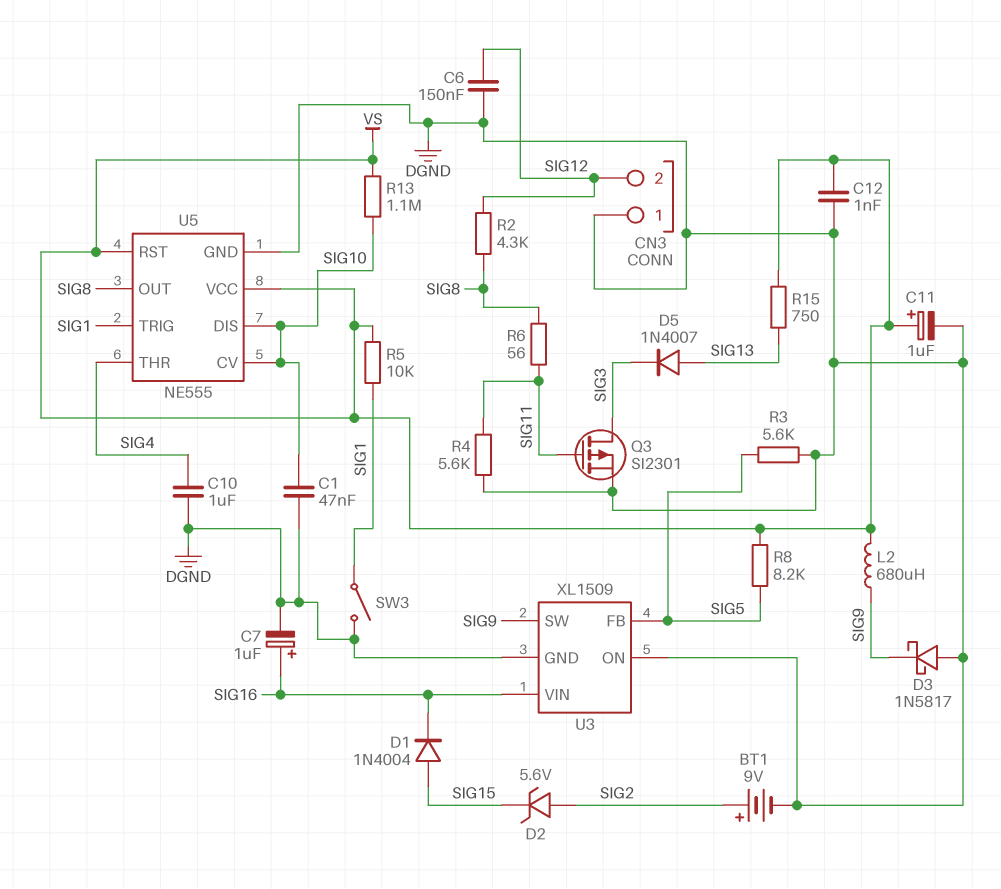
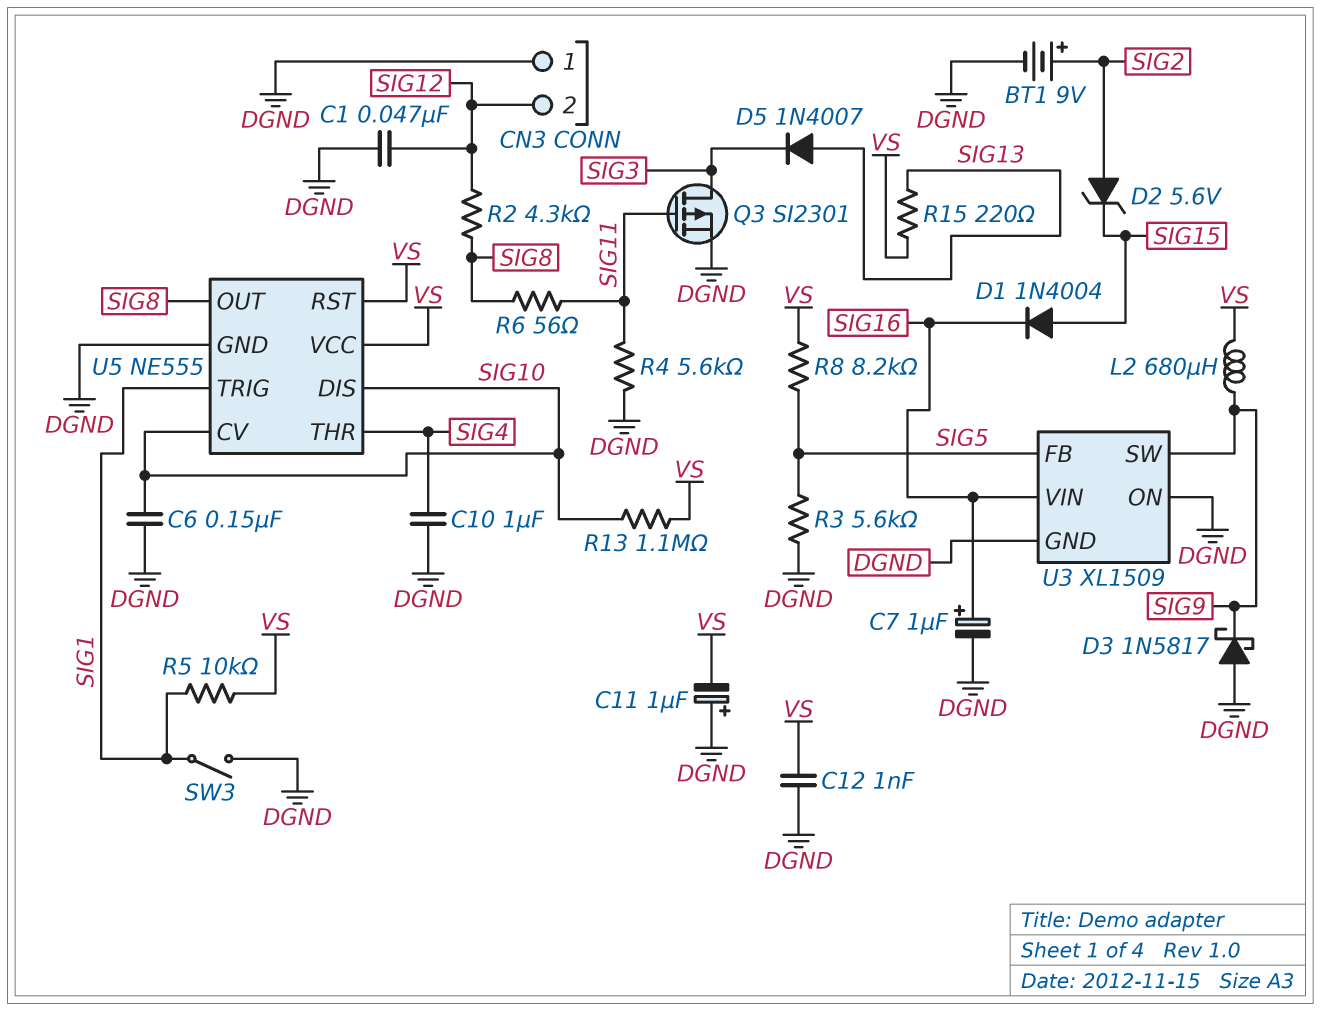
C1: 47nF (DGND, SIG10) -> 47nF (DGND, SIG12)
C6: 150nF (DGND, SIG12) -> 150nF (DGND, SIG10)
C11: 1uF (plus VS, minus DGND) -> 1uF (plus DGND, minus VS)
R15: 750 (SIG13, VS) -> 220 (SIG13, VS)

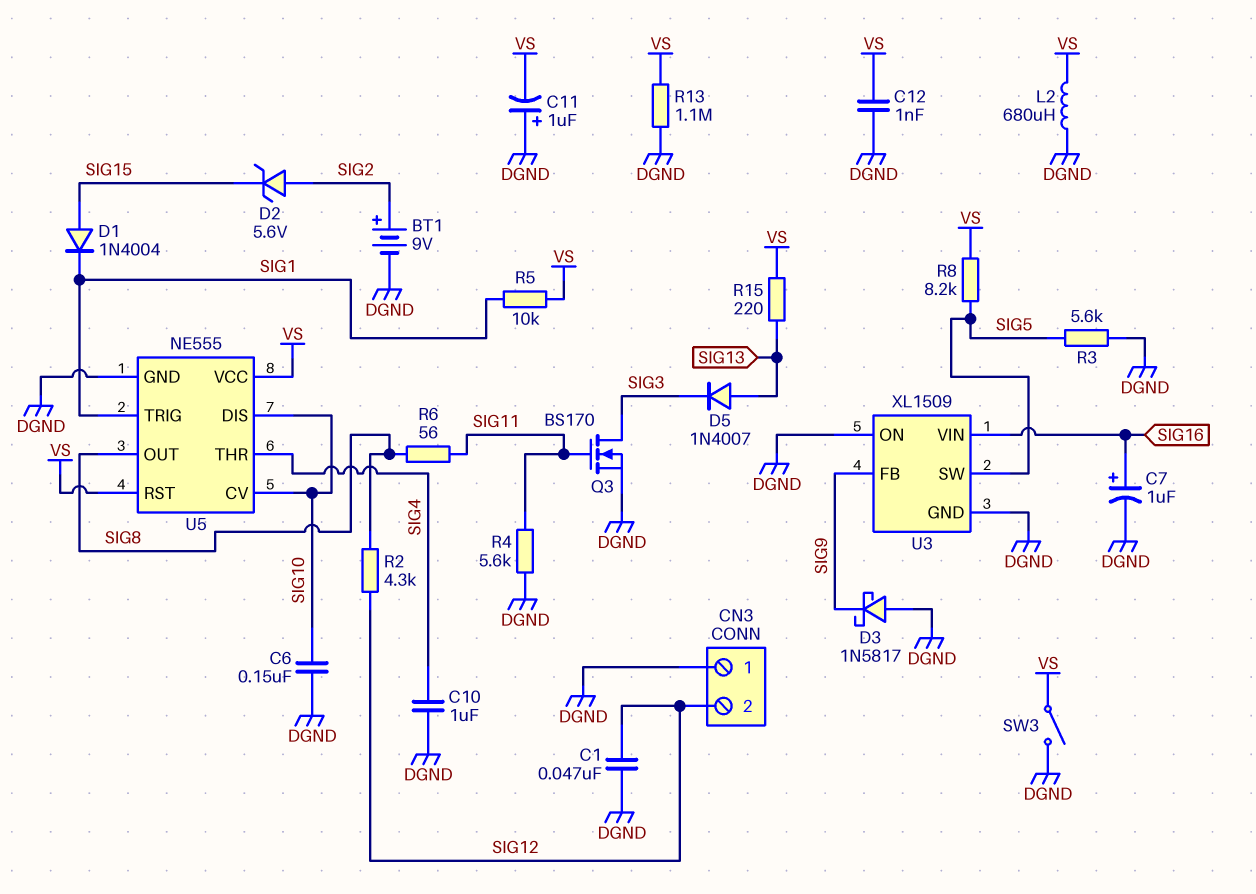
D1: diode 1N4004 (A SIG15, K SIG16) -> diode 1N4004 (A SIG15, K SIG1)
L2: 680uH (SIG9, VS) -> 680uH (DGND, VS)
Q3: PMOS SI2301 (G SIG11, D SIG3, S DGND) -> NMOS BS170 (G SIG11, D SIG3, S DGND)
R13: 1.1M (SIG10, VS) -> 1.1M (DGND, VS)
SW3: switch (DGND, SIG1) -> switch (DGND, VS)
U3 pin FB: SIG5 -> SIG9
U3 pin SW: SIG9 -> SIG5

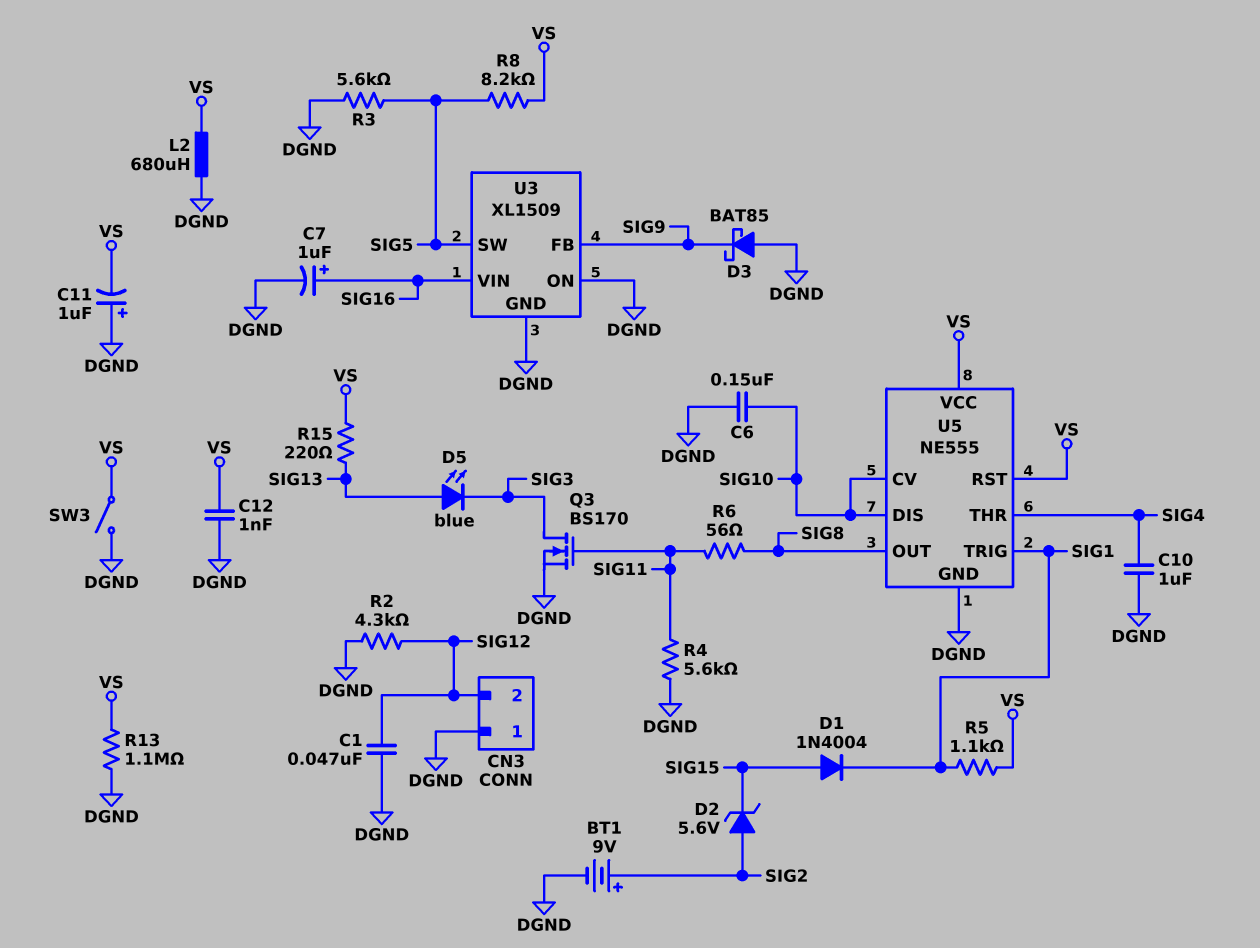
D3: schottky 1N5817 (A DGND, K SIG9) -> schottky BAT85 (A DGND, K SIG9)
D5: diode 1N4007 (A SIG13, K SIG3) -> LED blue (A SIG13, K SIG3)
R2: 4.3k (SIG8, SIG12) -> 4.3k (DGND, SIG12)
R5: 10k (SIG1, VS) -> 1.1k (SIG1, VS)

